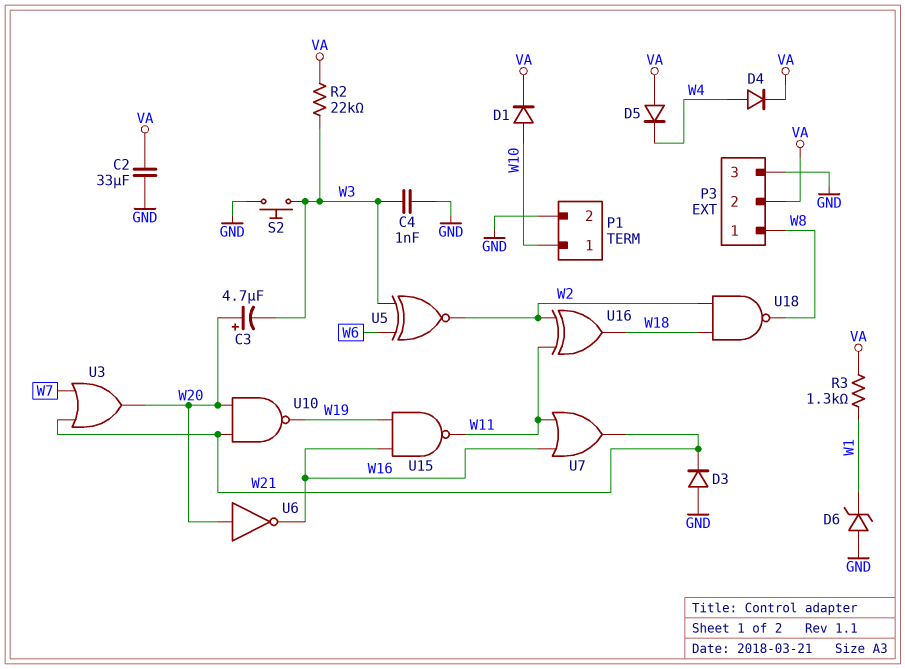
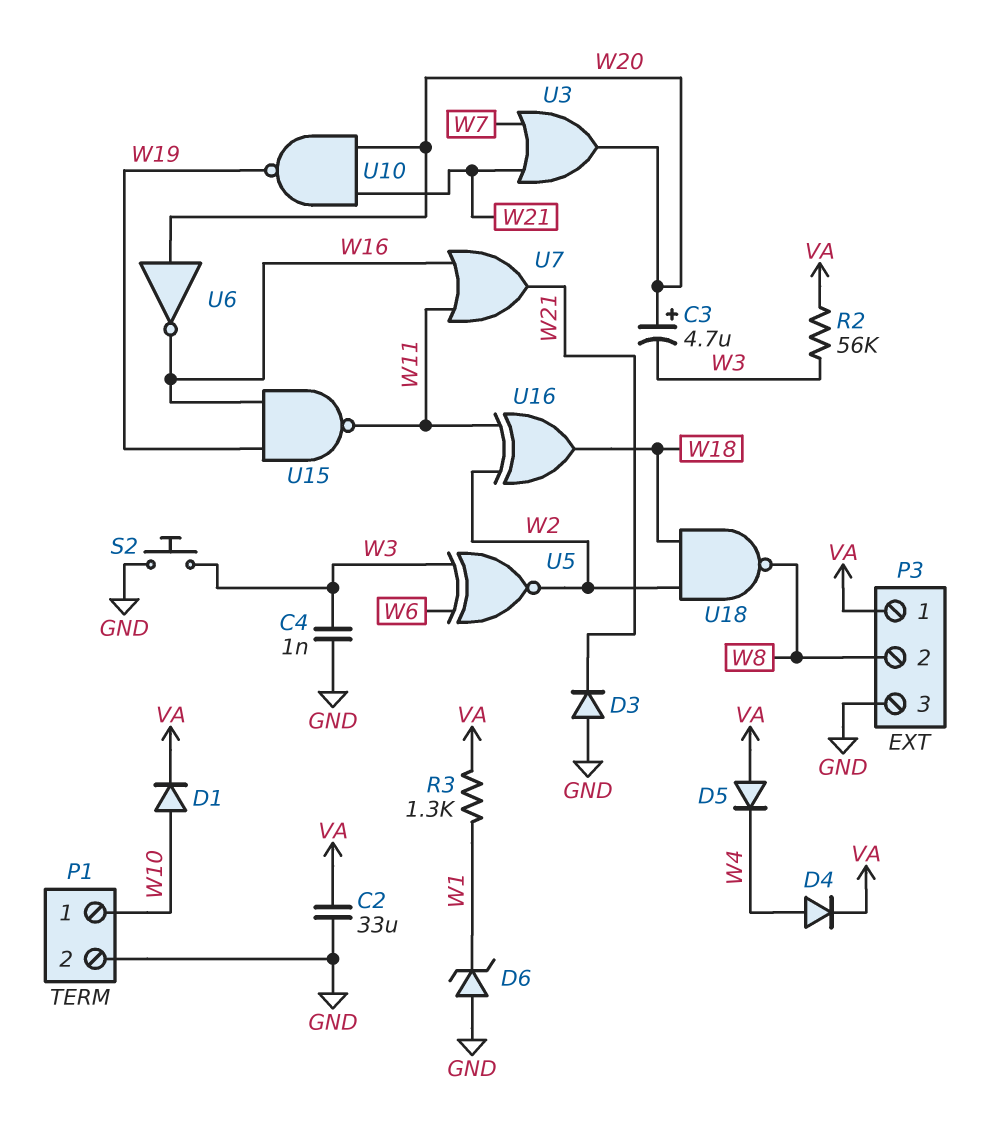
P3 pin 1: W8 -> VA
P3 pin 2: VA -> W8
R2: 22k (VA, W3) -> 56k (VA, W3)

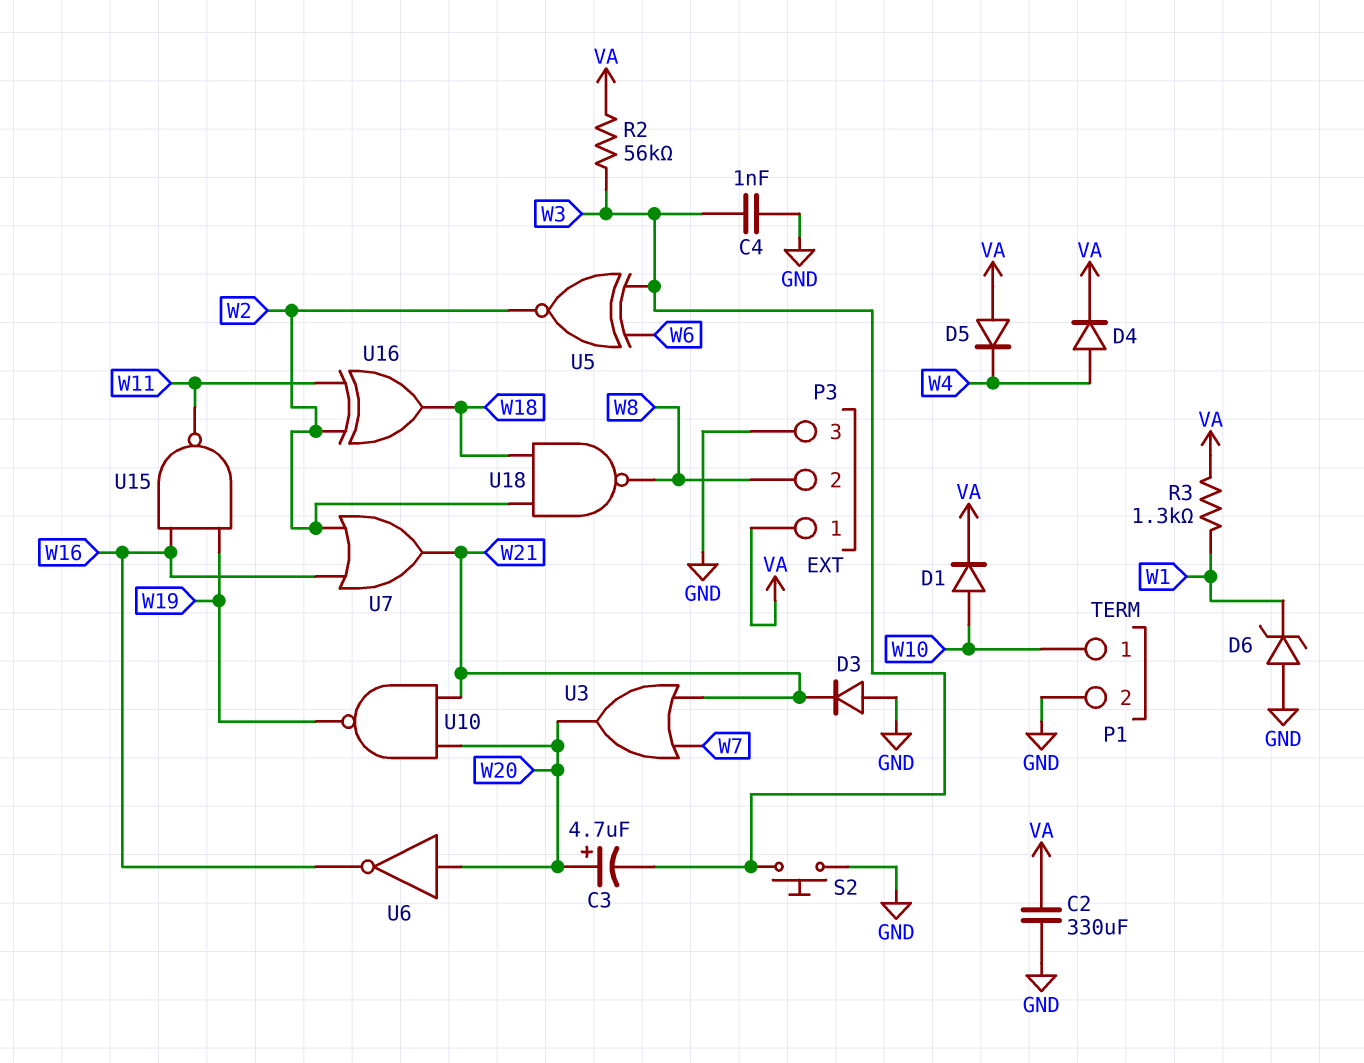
C2: 33uF (GND, VA) -> 330uF (GND, VA)
U7: OR (in W11, in W16, out W21) -> OR (in W2, in W16, out W21)

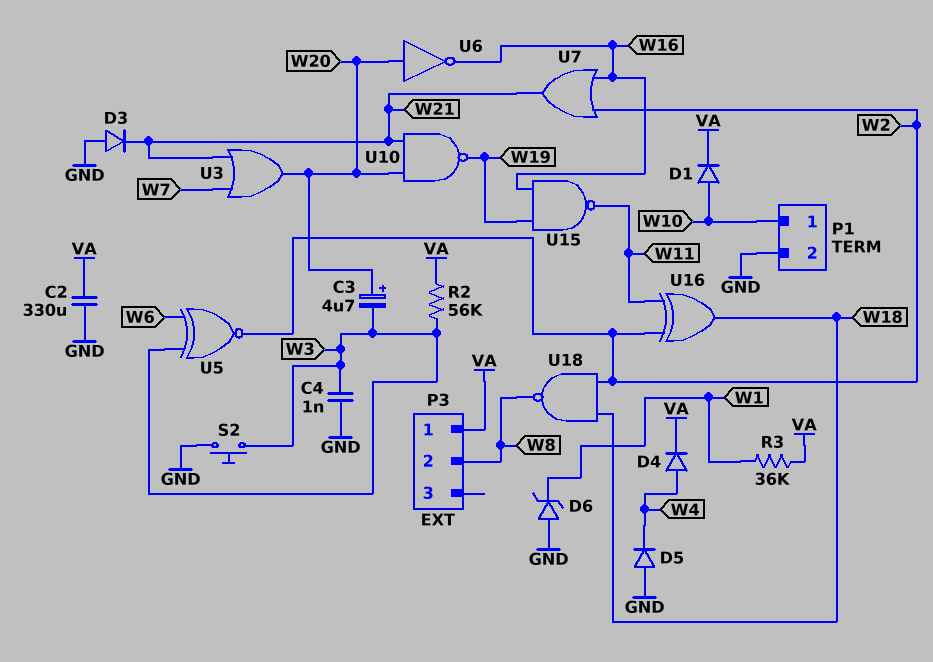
D5: diode (A VA, K W4) -> diode (A GND, K W4)
P3 pin 3: GND -> none
R3: 1.3k (VA, W1) -> 36k (VA, W1)

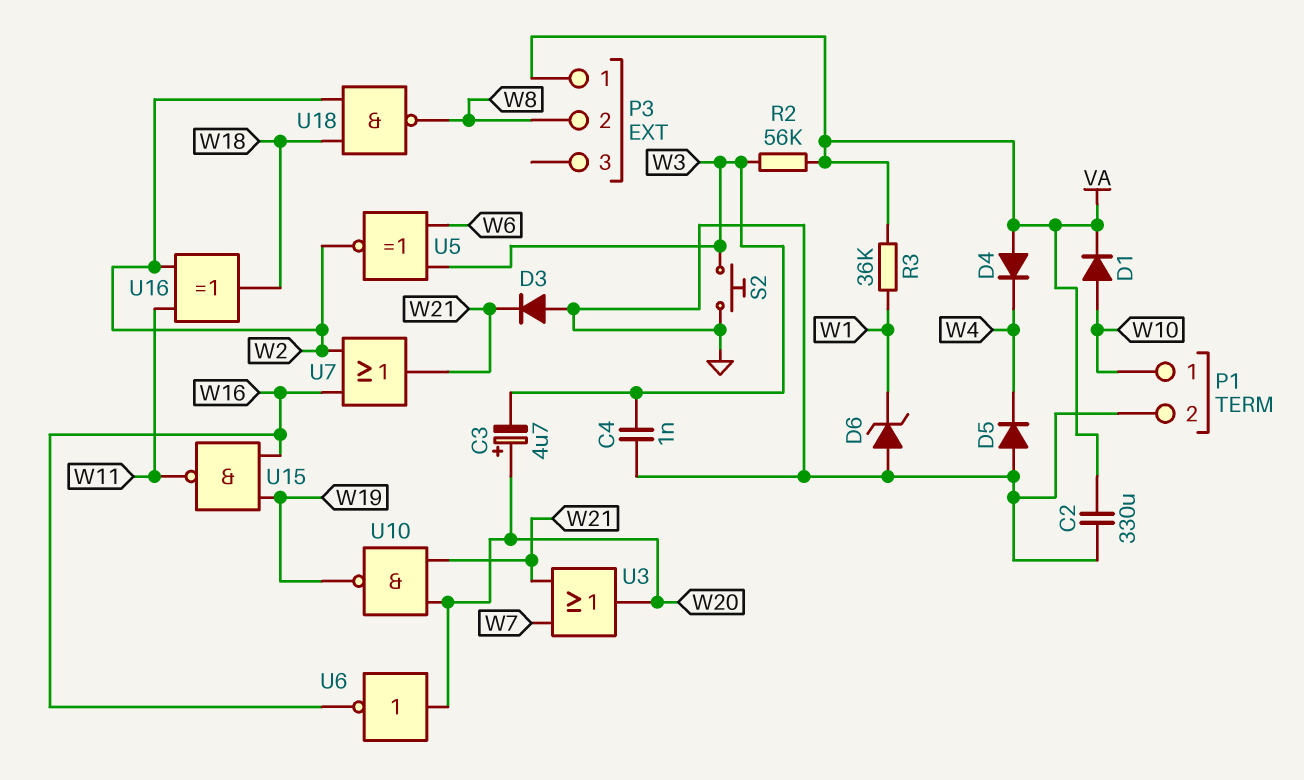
D4: diode (A W4, K VA) -> diode (A VA, K W4)

